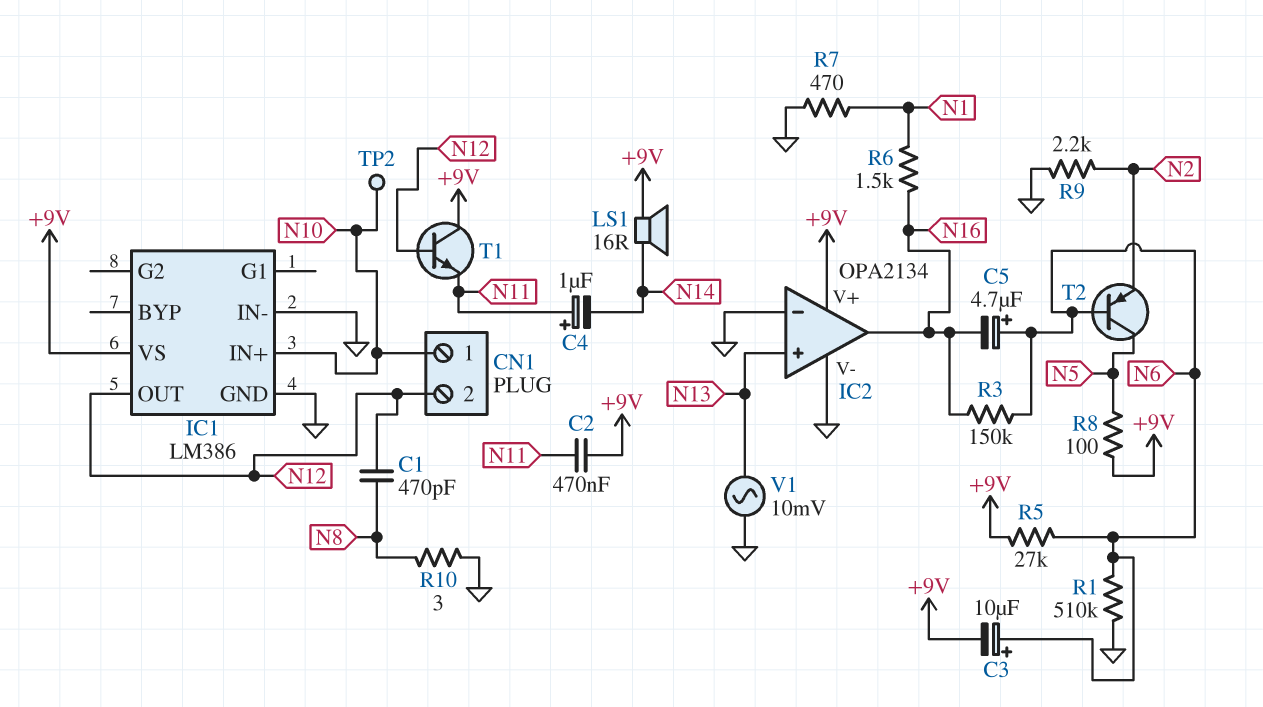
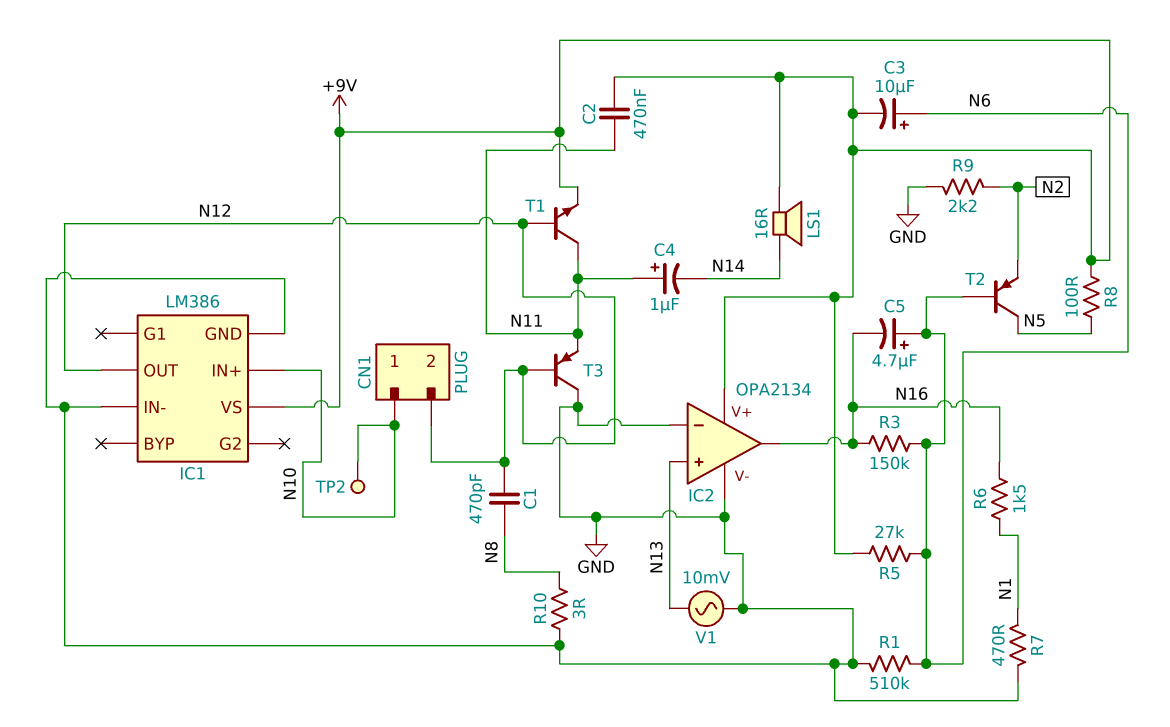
T1: NPN (B N12, C +9V, E N11) -> NPN (B N12, C N11, E +9V)
T3: none -> PNP (B N12, C GND, E N11)

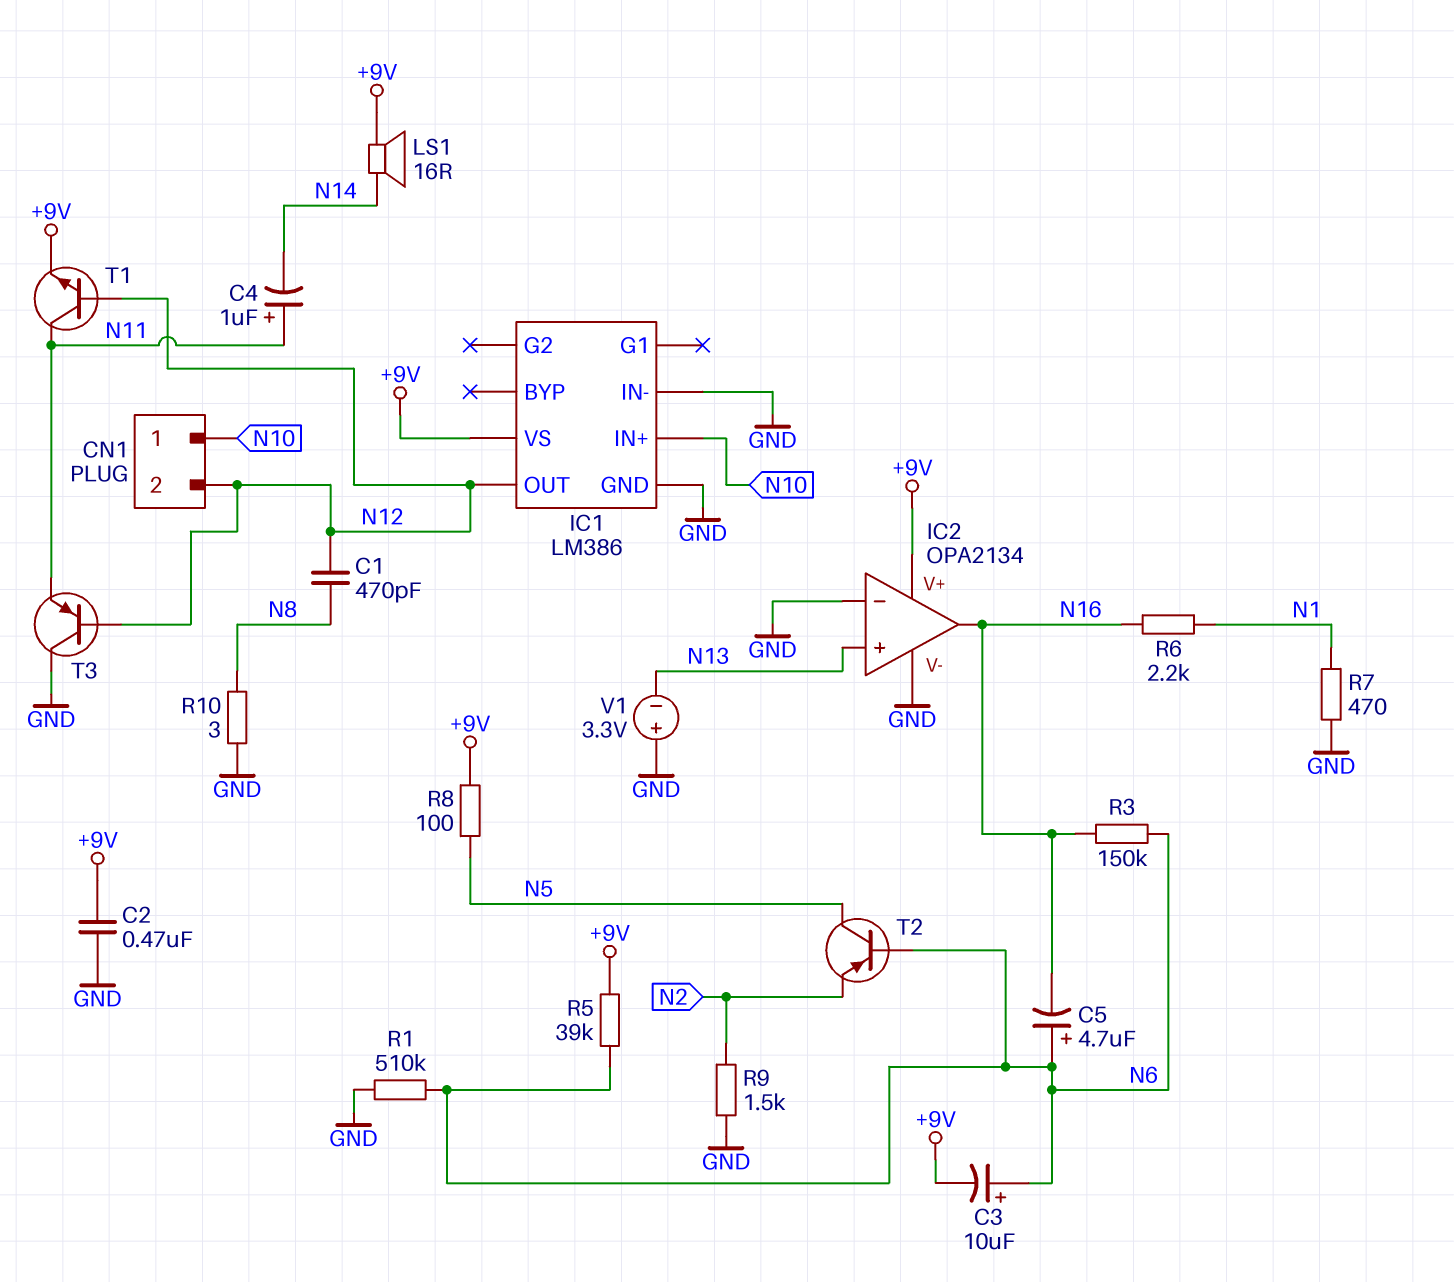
C2: 470nF (+9V, N11) -> 470nF (+9V, GND)
R5: 27k (+9V, N6) -> 39k (+9V, N6)
R6: 1.5k (N1, N16) -> 2.2k (N1, N16)
R9: 2.2k (GND, N2) -> 1.5k (GND, N2)
TP2: test point (N10) -> none
V1: AC 10mV (GND, N13) -> 3.3V (plus GND, minus N13)

